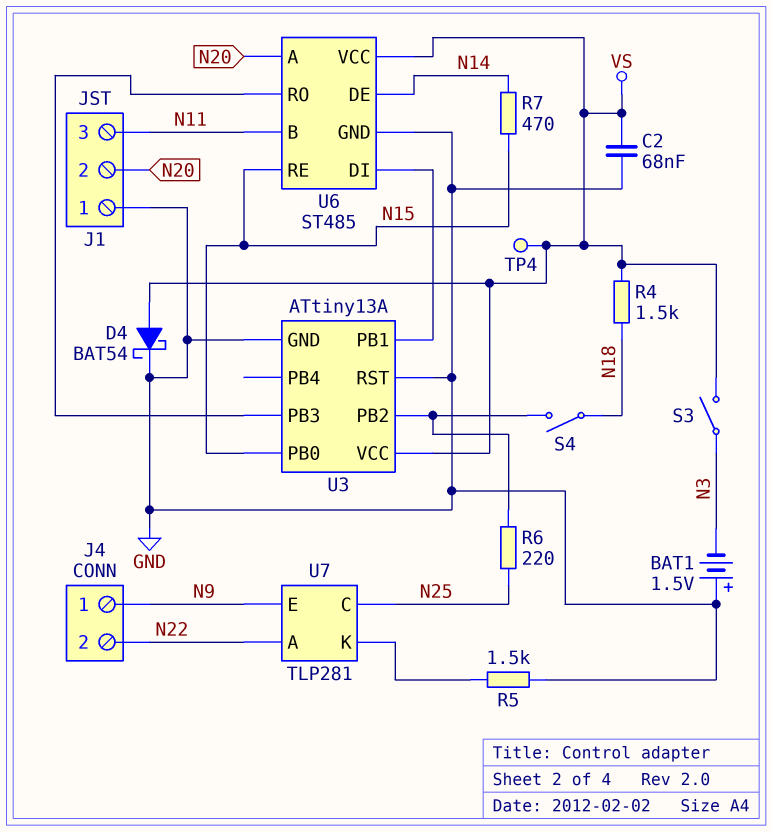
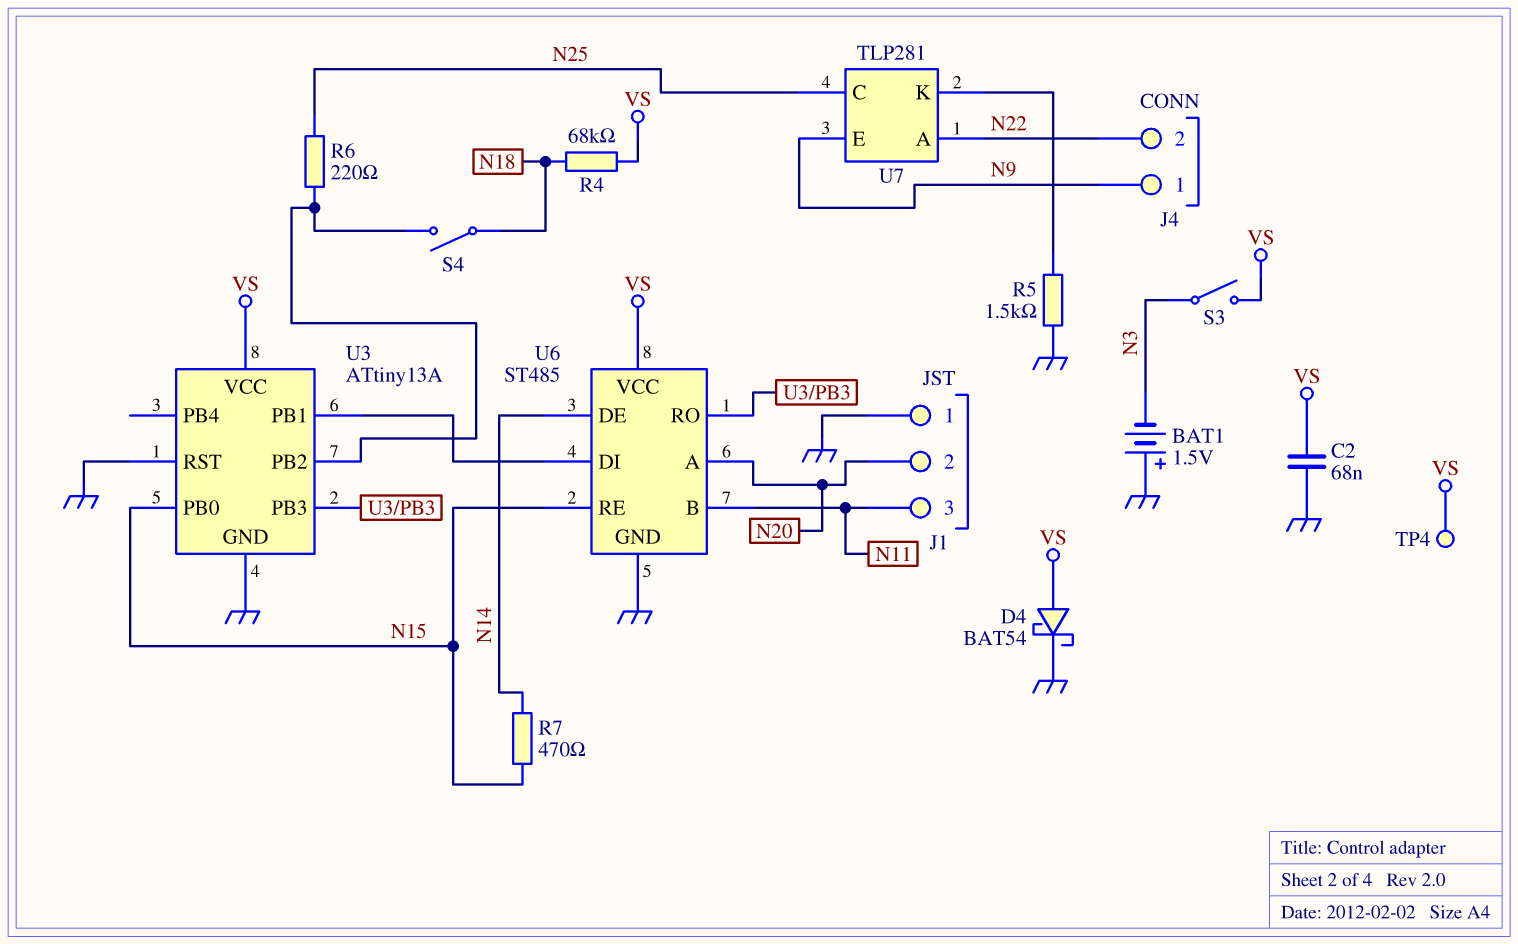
R4: 1.5k (N18, VS) -> 68k (N18, VS)

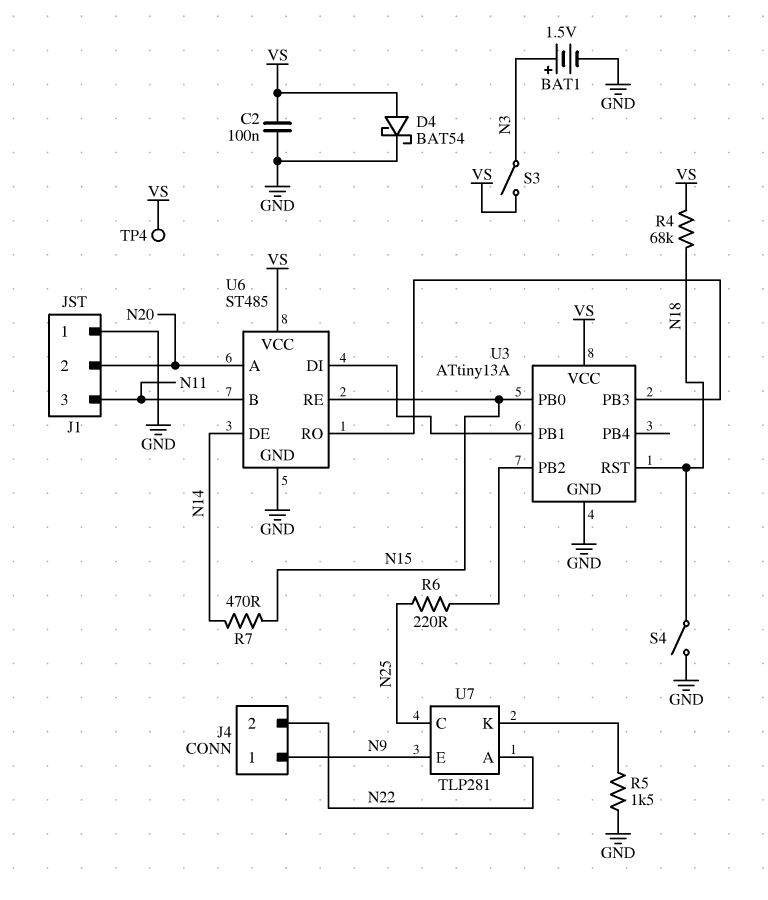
BAT1: 1.5V (plus GND, minus N3) -> 1.5V (plus N3, minus GND)
C2: 68nF (GND, VS) -> 100nF (GND, VS)
S4: switch (N18, U3/PB2) -> switch (GND, N18)
U3 pin RST: GND -> N18

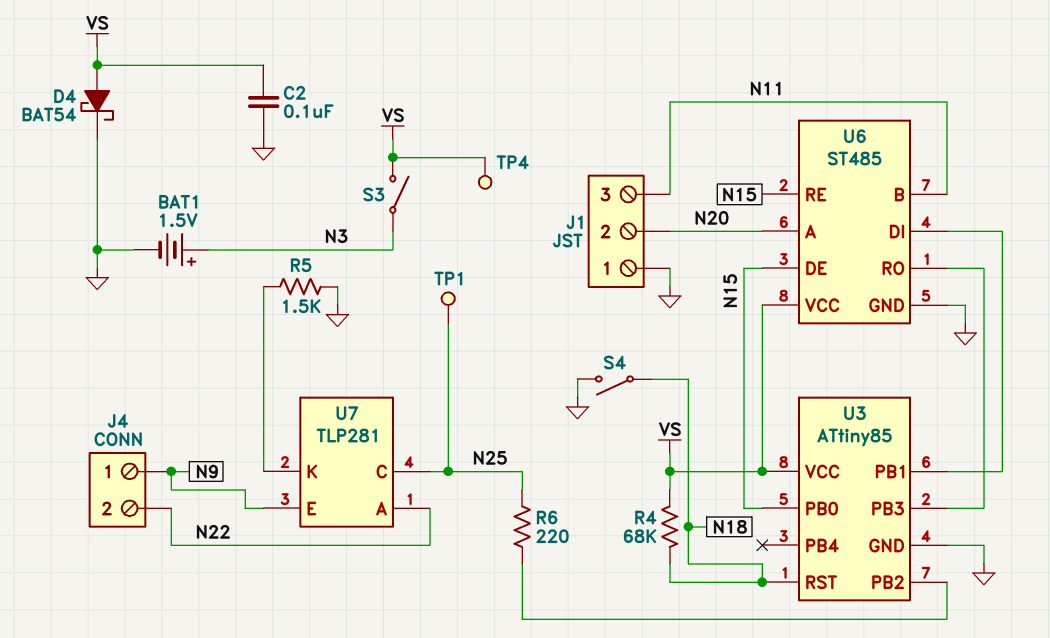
R7: 470 (N14, N15) -> none
TP1: none -> test point (N25)
U3: ATtiny13A -> ATtiny85
U6 pin DE: N14 -> N15

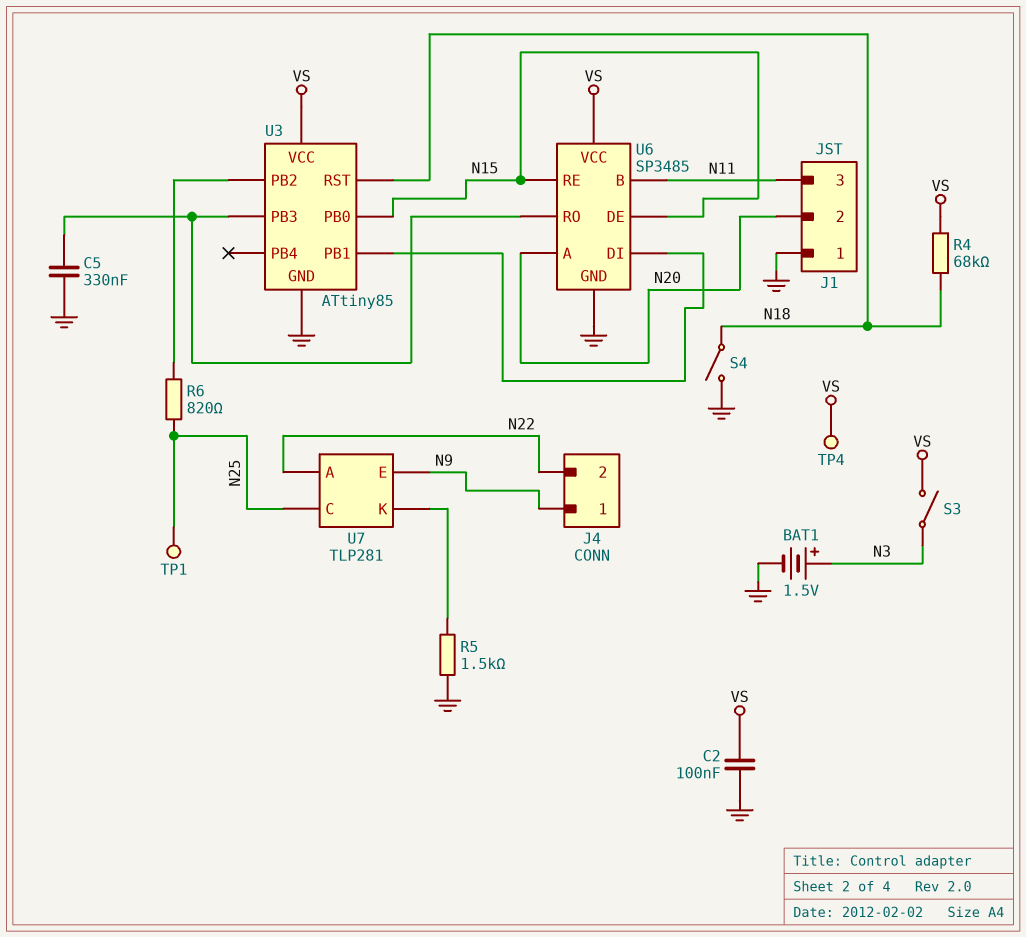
C5: none -> 330nF (GND, U3/PB3)
D4: schottky BAT54 (A VS, K GND) -> none
R6: 220 (N25, U3/PB2) -> 820 (N25, U3/PB2)
U6: ST485 -> SP3485

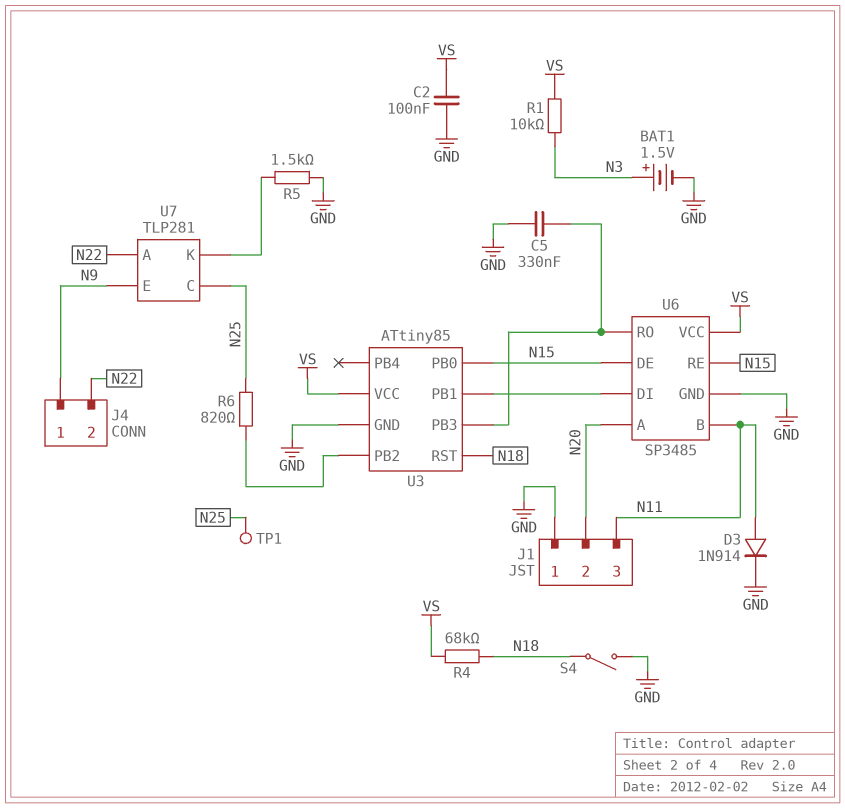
D3: none -> diode 1N914 (A N11, K GND)
R1: none -> 10k (N3, VS)
S3: switch (N3, VS) -> none
TP4: test point (VS) -> none

